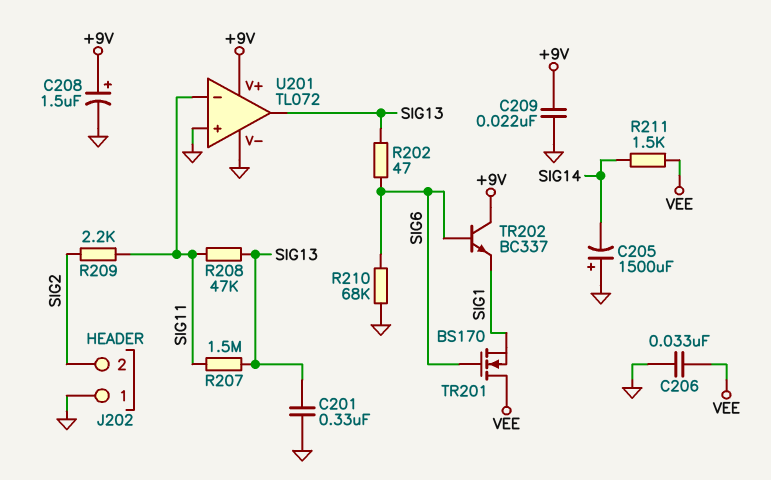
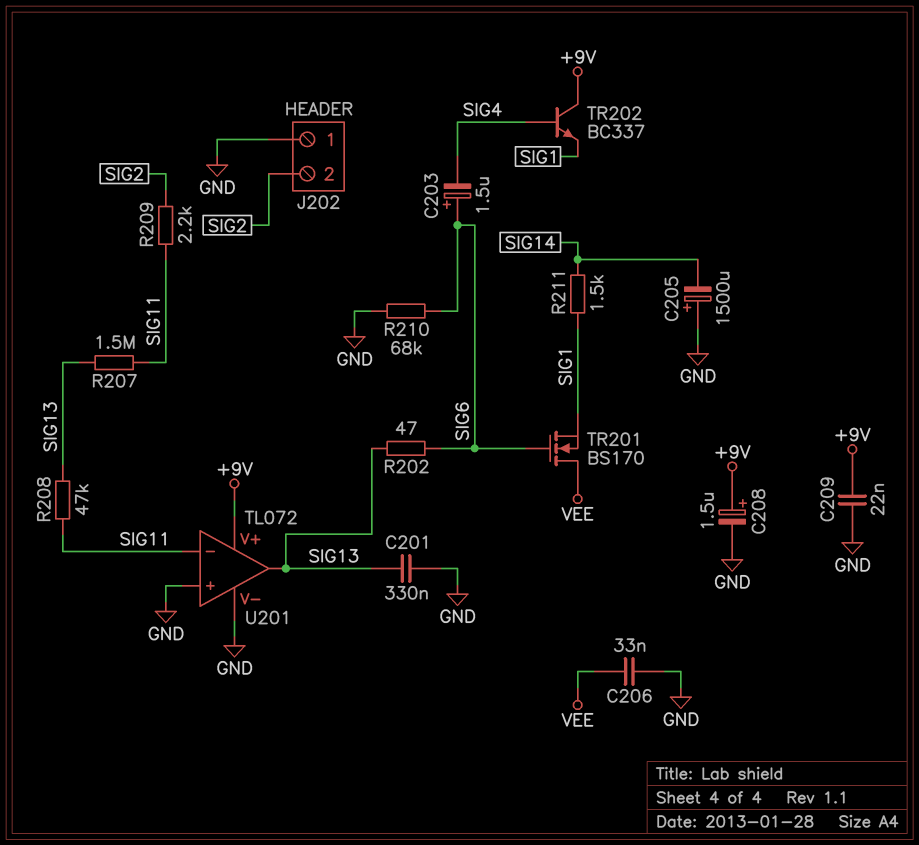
C203: none -> 1.5uF (plus SIG6, minus SIG4)
R211: 1.5k (SIG14, VEE) -> 1.5k (SIG1, SIG14)
TR202: NPN BC337 (B SIG6, C +9V, E SIG1) -> NPN BC337 (B SIG4, C +9V, E SIG1)

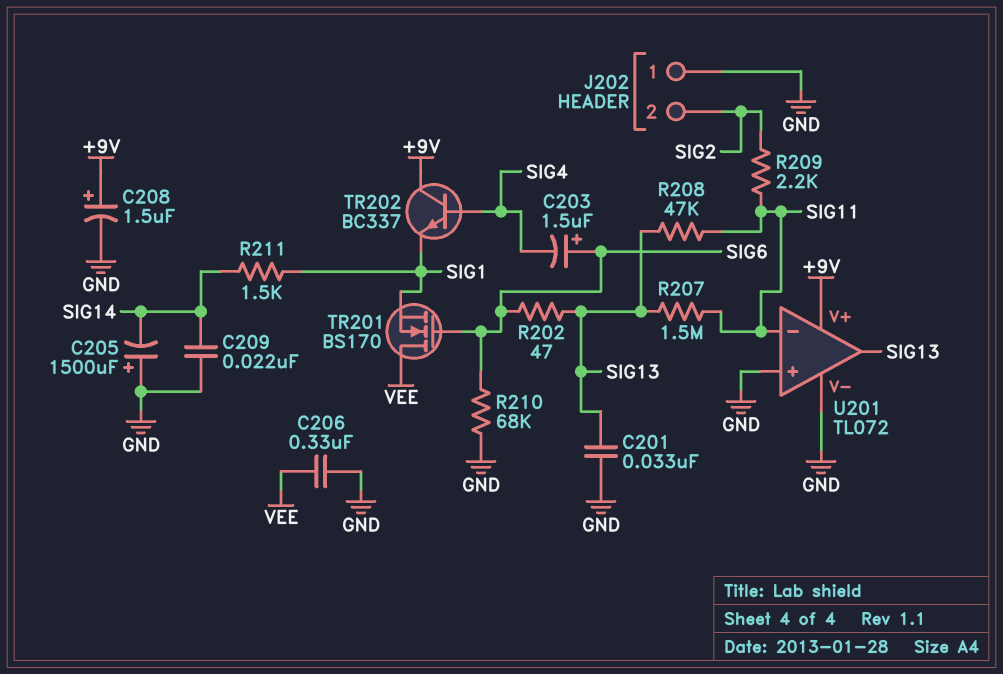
C201: 330nF (GND, SIG13) -> 33nF (GND, SIG13)
C206: 33nF (GND, VEE) -> 330nF (GND, VEE)
C209: 22nF (+9V, GND) -> 22nF (GND, SIG14)

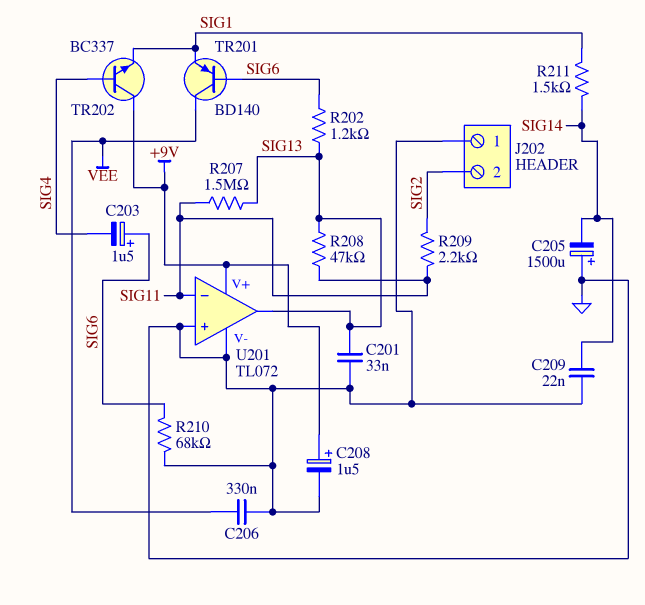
R202: 47 (SIG6, SIG13) -> 1.2k (SIG6, SIG13)
TR201: NMOS BS170 (G SIG6, D VEE, S SIG1) -> PNP BD140 (B SIG6, C VEE, E SIG1)

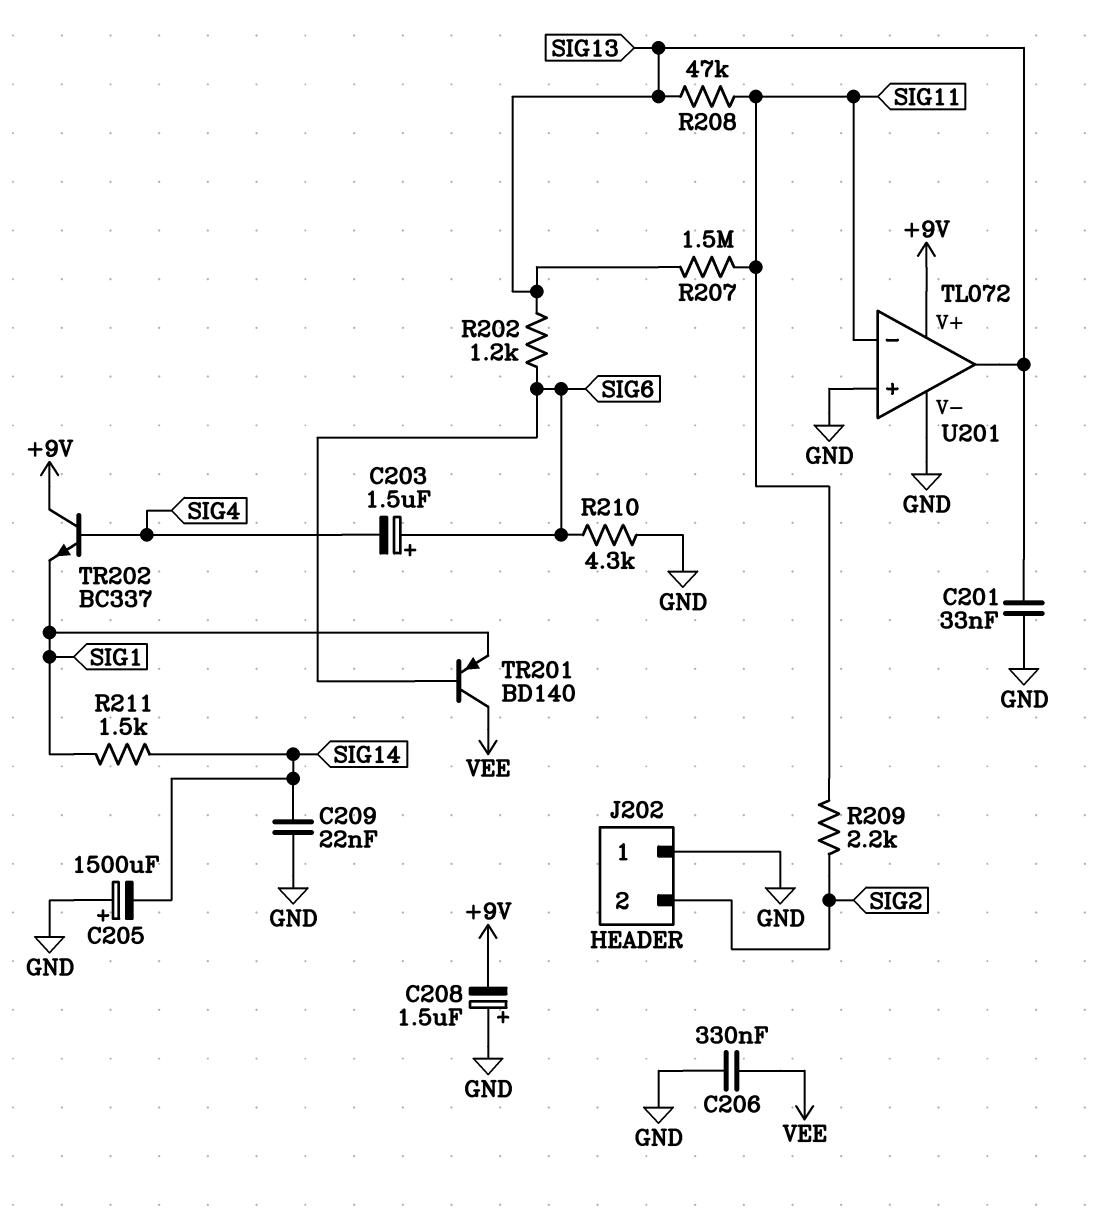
C208: 1.5uF (plus +9V, minus GND) -> 1.5uF (plus GND, minus +9V)
R210: 68k (GND, SIG6) -> 4.3k (GND, SIG6)

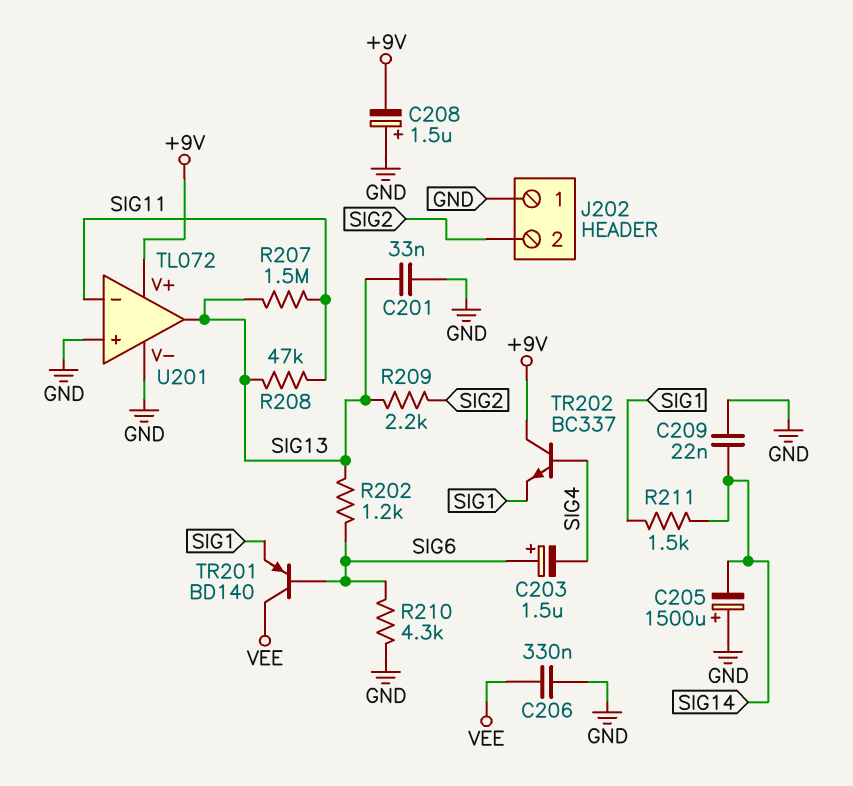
R209: 2.2k (SIG2, SIG11) -> 2.2k (SIG2, SIG13)

